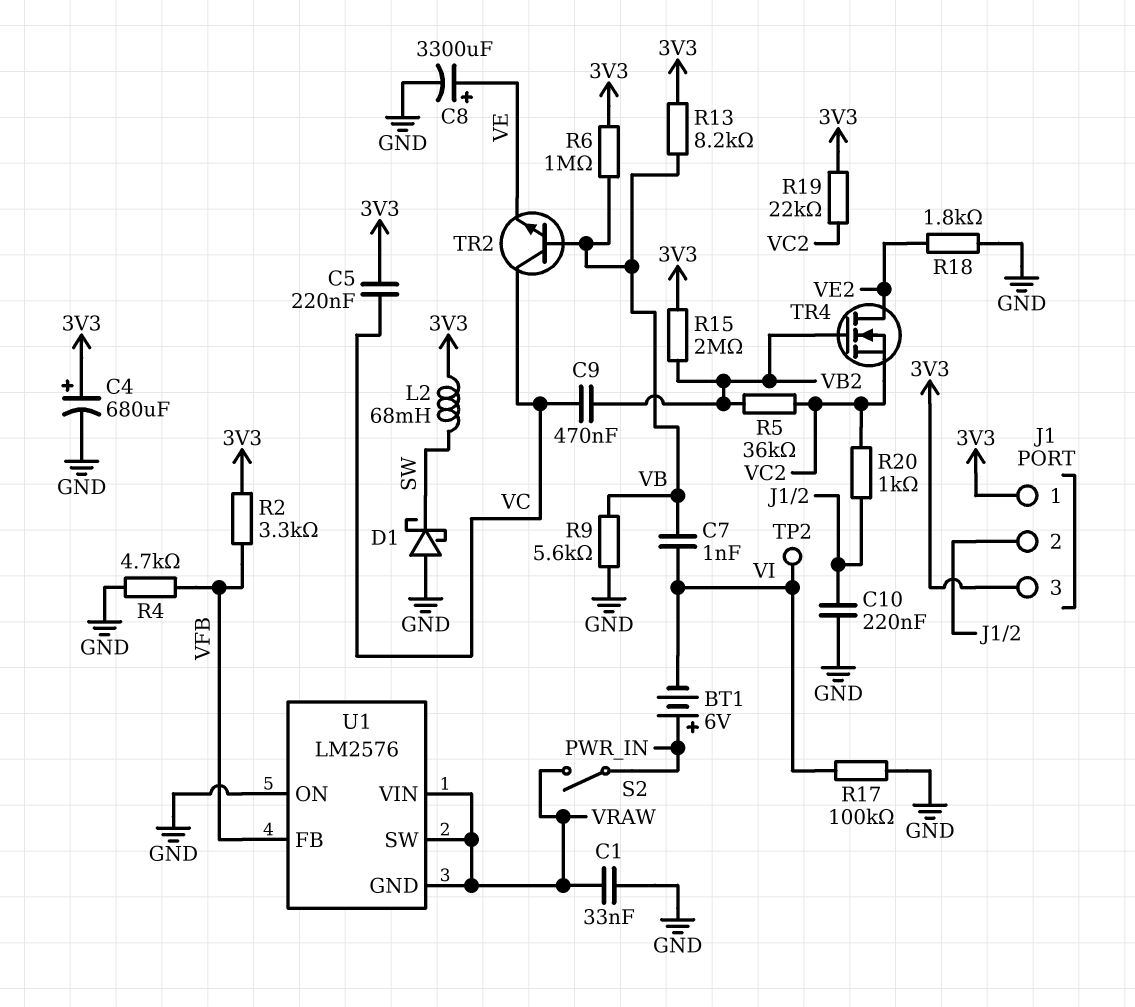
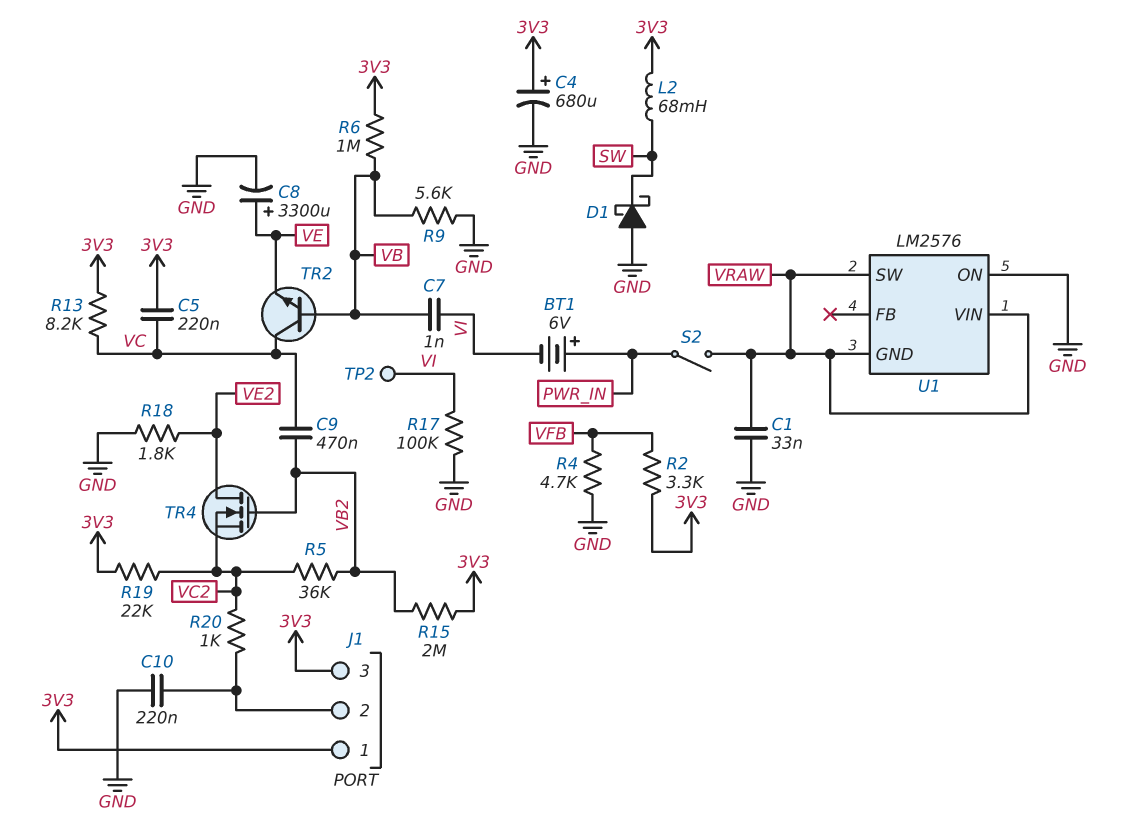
R13: 8.2k (3V3, VB) -> 8.2k (3V3, VC)
U1 pin FB: VFB -> none

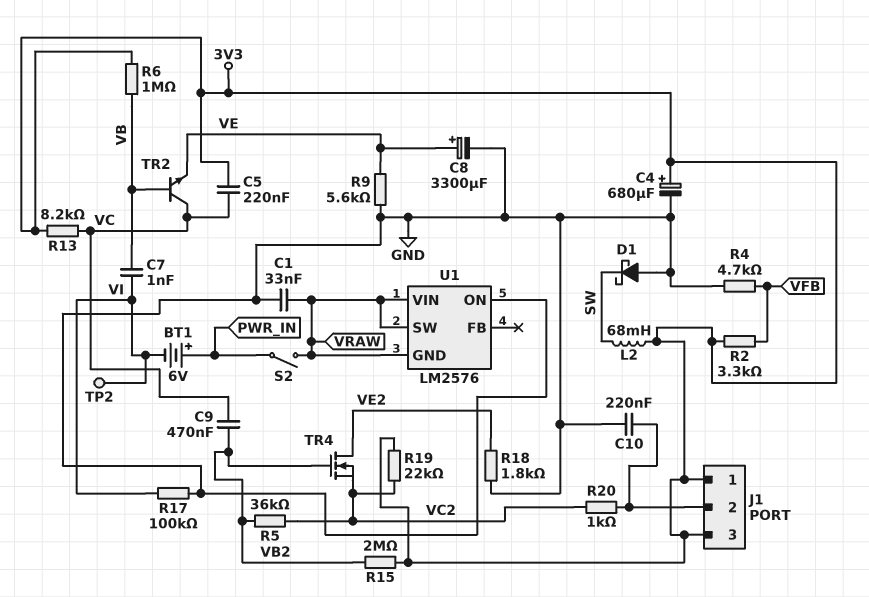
R9: 5.6k (GND, VB) -> 5.6k (GND, VE)

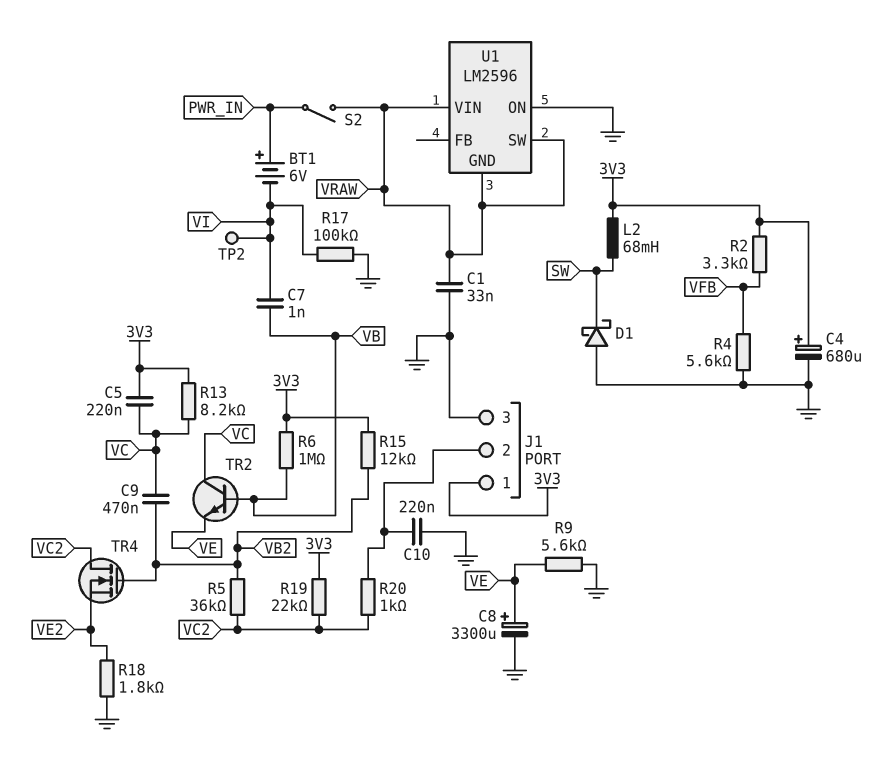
J1 pin 3: 3V3 -> GND
R4: 4.7k (GND, VFB) -> 5.6k (GND, VFB)
R15: 2M (3V3, VB2) -> 12k (3V3, VB2)
TR4: NMOS (G VB2, D VE2, S VC2) -> NMOS (G VB2, D VC2, S VE2)
U1: LM2576 -> LM2596

